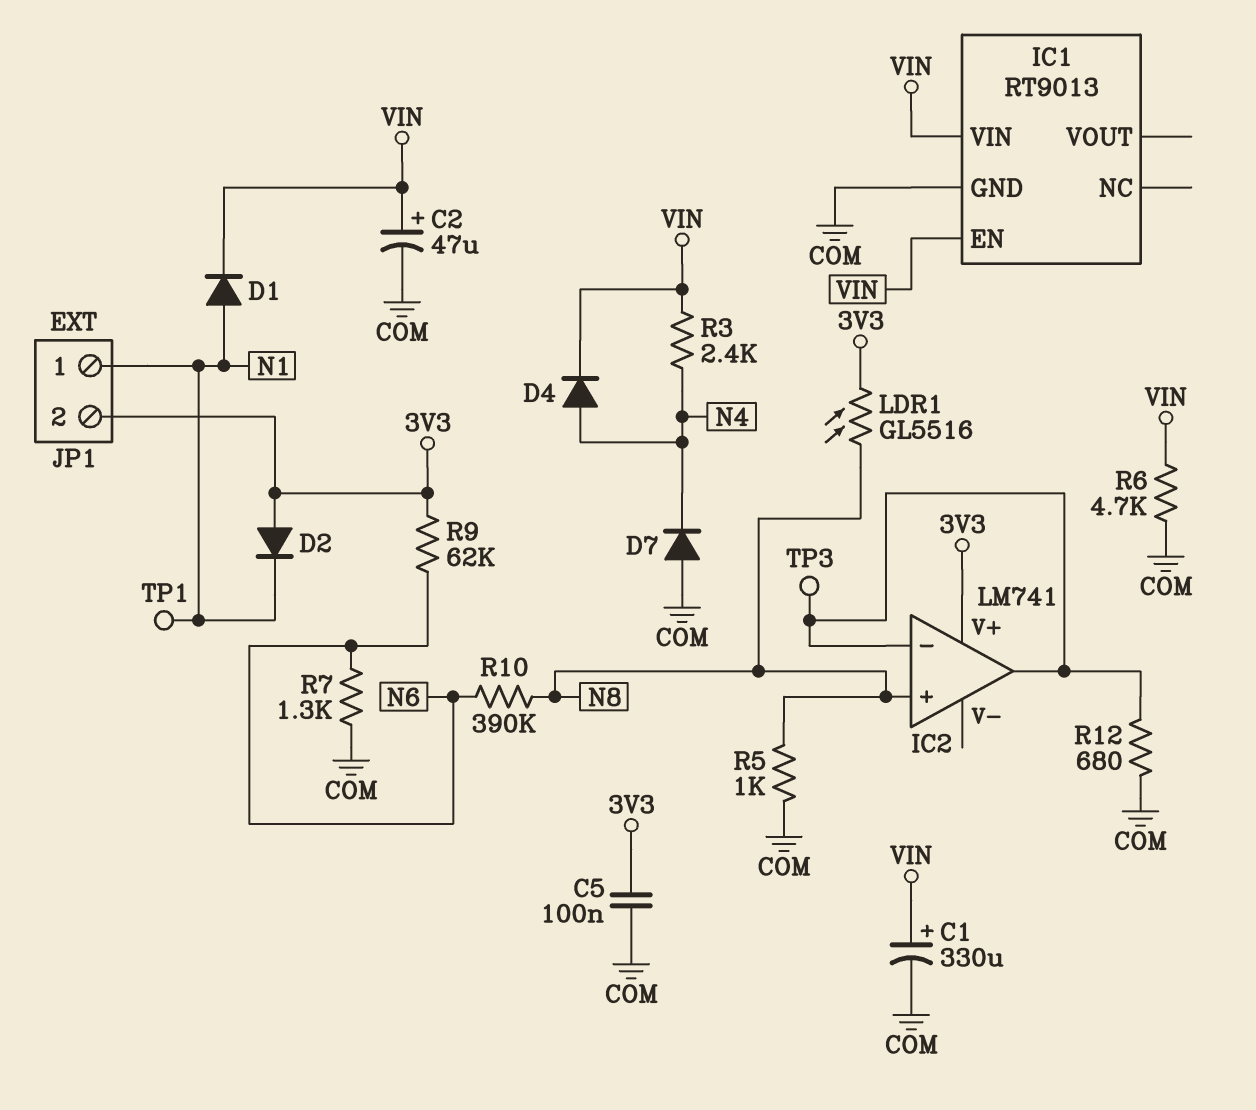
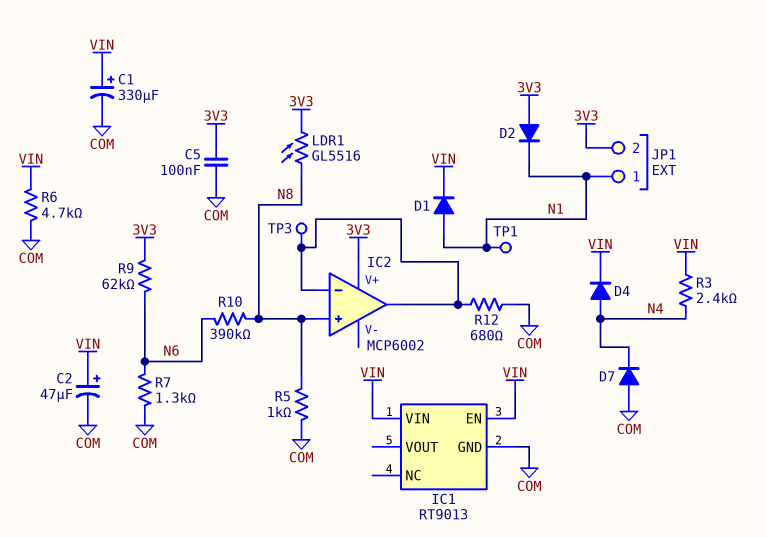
IC2: LM741 -> MCP6002

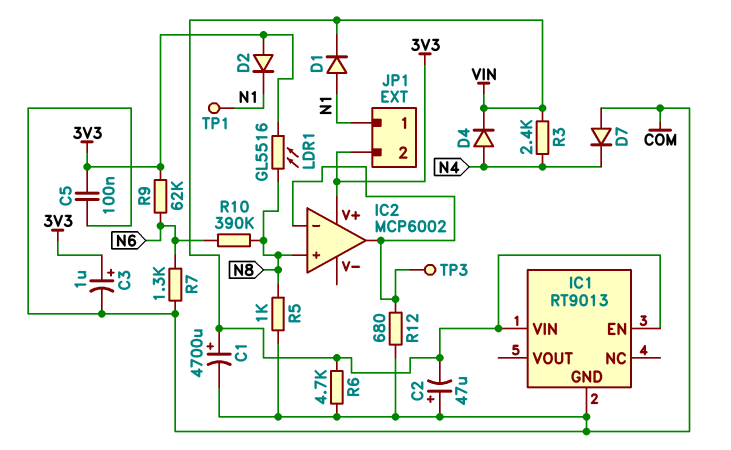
C1: 330uF (plus VIN, minus COM) -> 4700uF (plus VIN, minus COM)
C2: 47uF (plus VIN, minus COM) -> 47uF (plus COM, minus VIN)
C3: none -> 1uF (plus 3V3, minus COM)

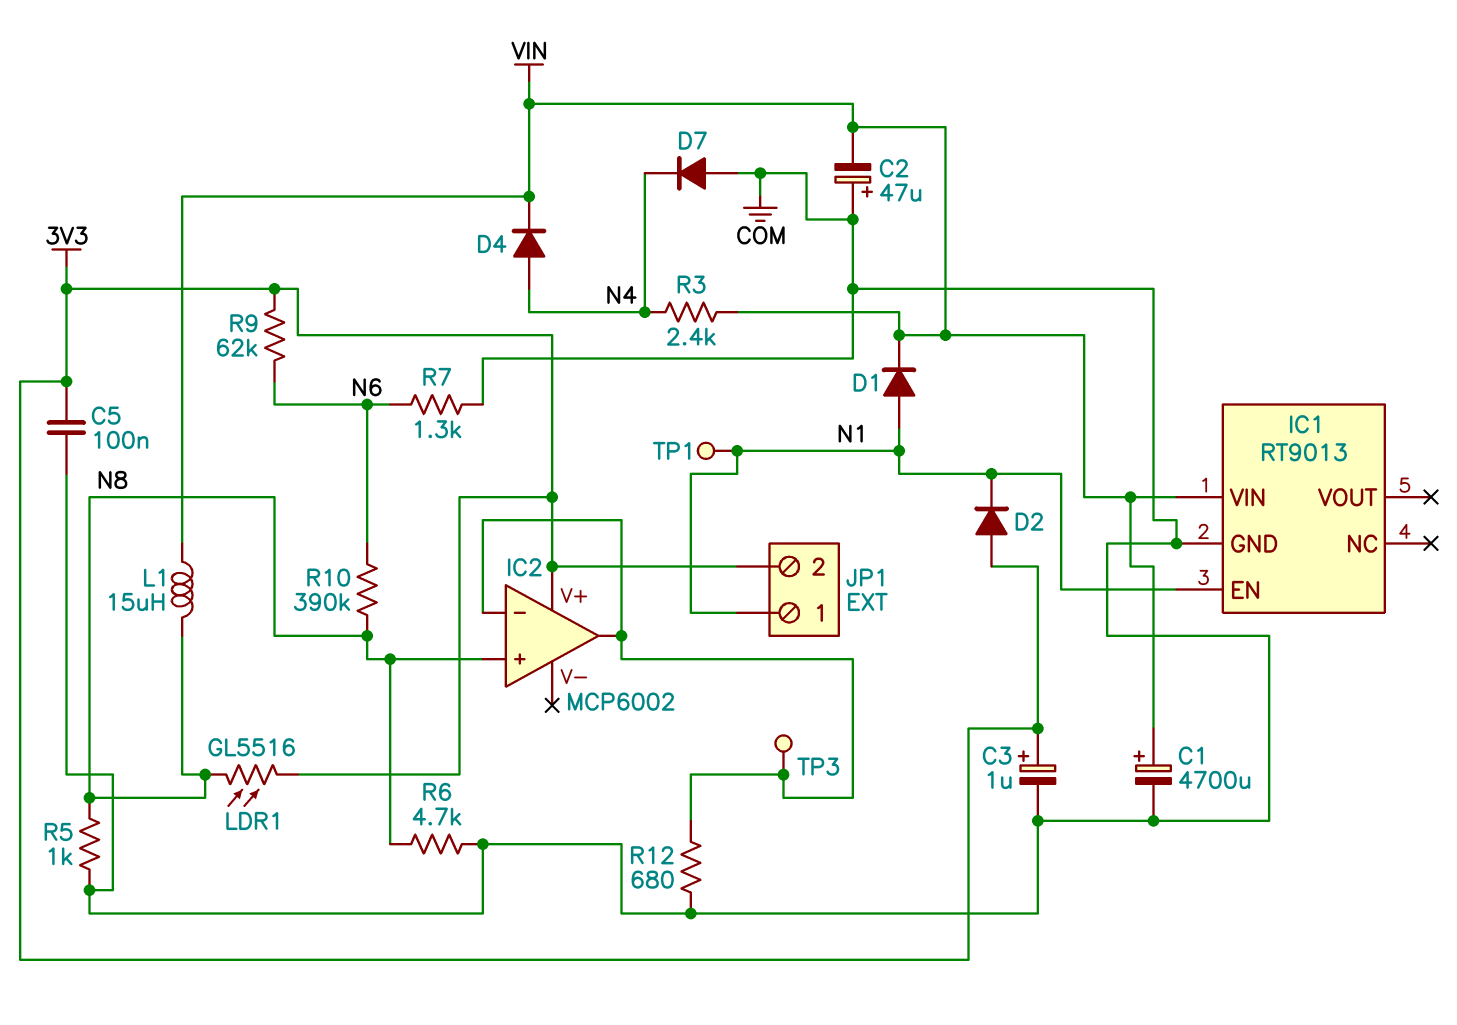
IC1 pin EN: VIN -> N1
L1: none -> 15uH (N8, VIN)
R6: 4.7k (COM, VIN) -> 4.7k (COM, N8)

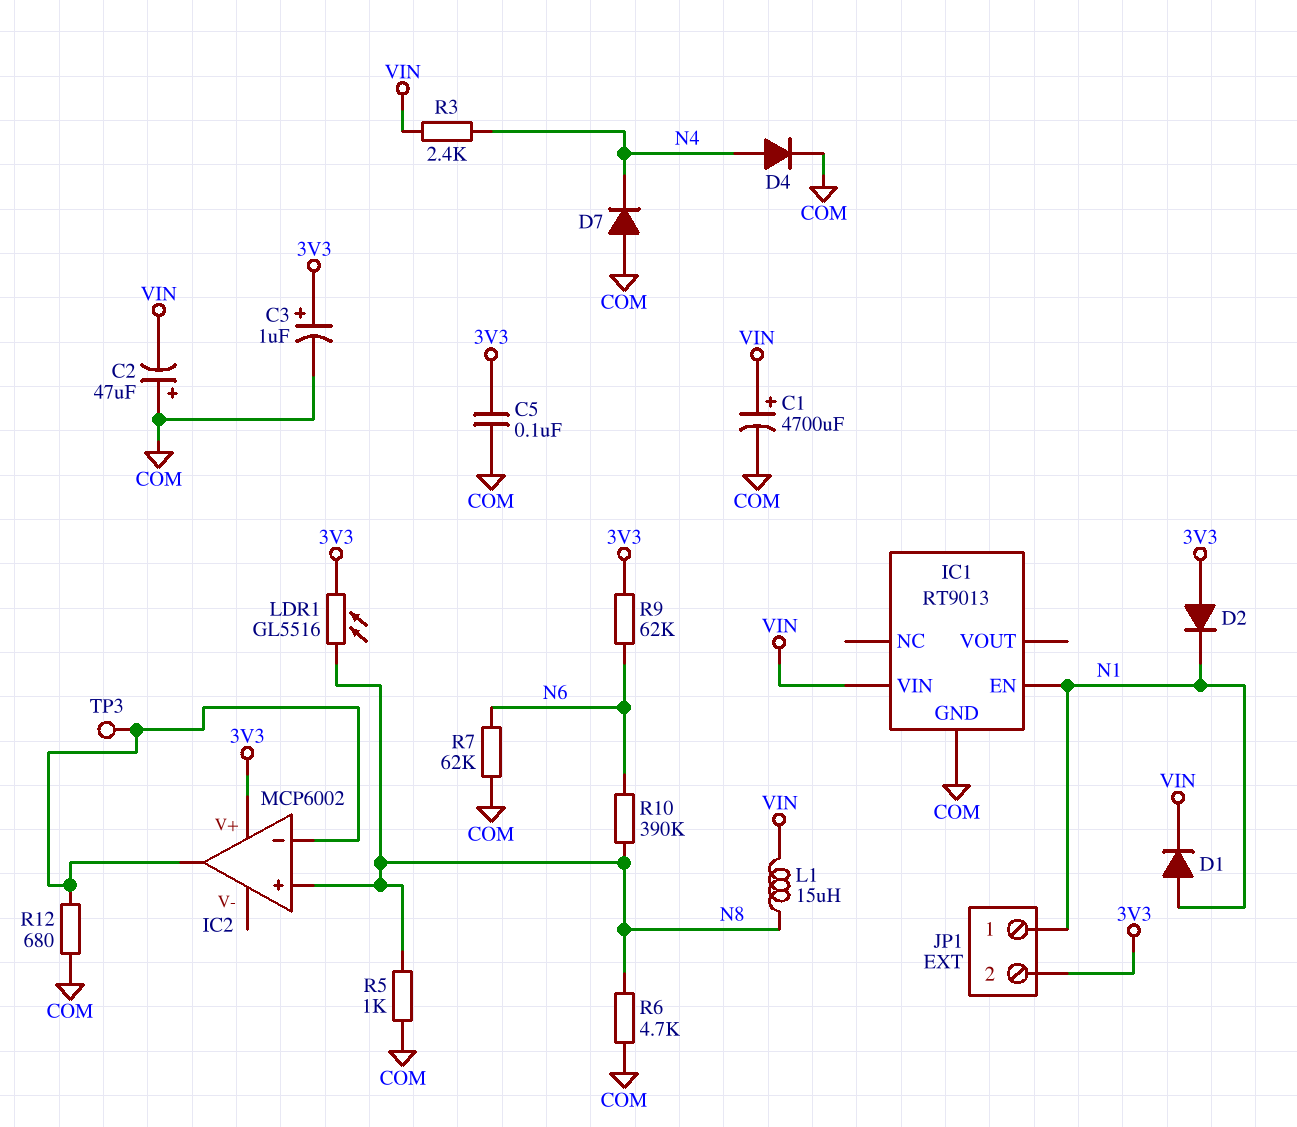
D4: diode (A N4, K VIN) -> diode (A N4, K COM)
R7: 1.3k (COM, N6) -> 62k (COM, N6)
TP1: test point (N1) -> none

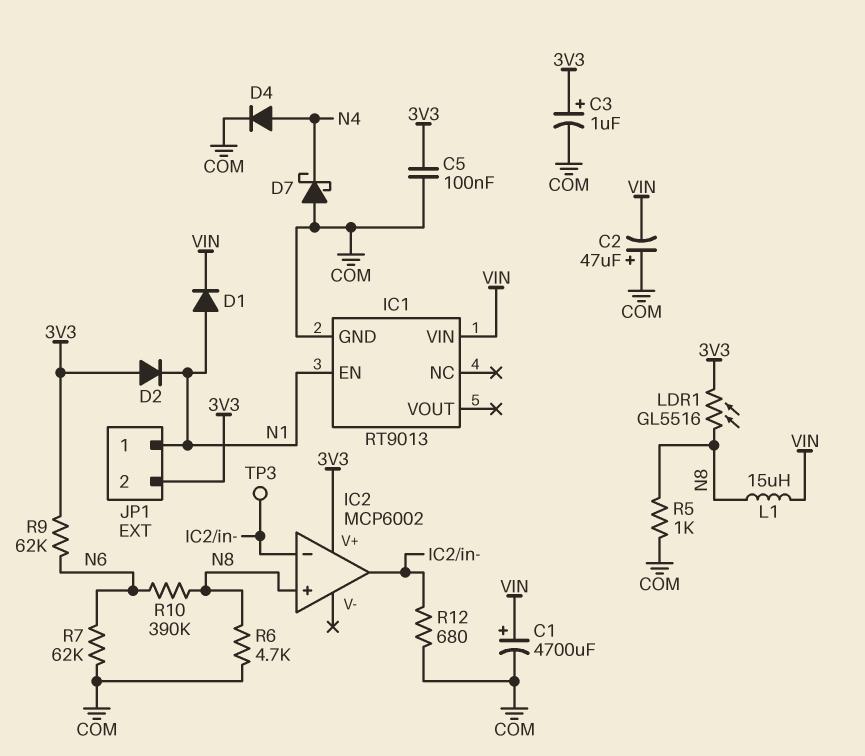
D7: diode (A COM, K N4) -> schottky (A COM, K N4)
R3: 2.4k (N4, VIN) -> none

